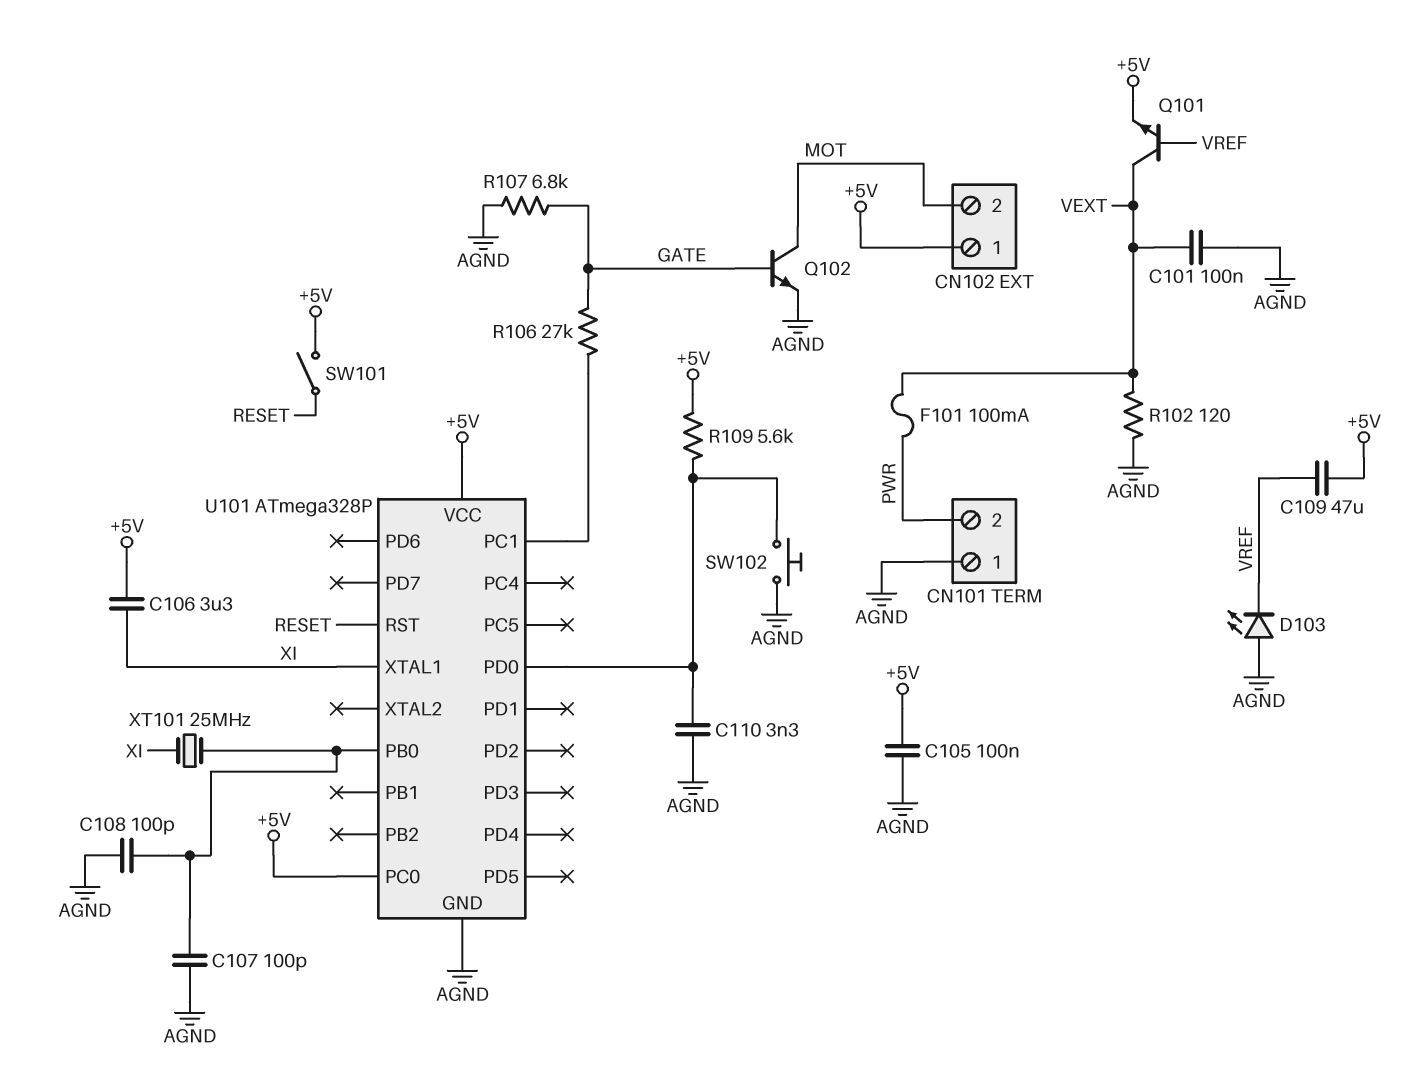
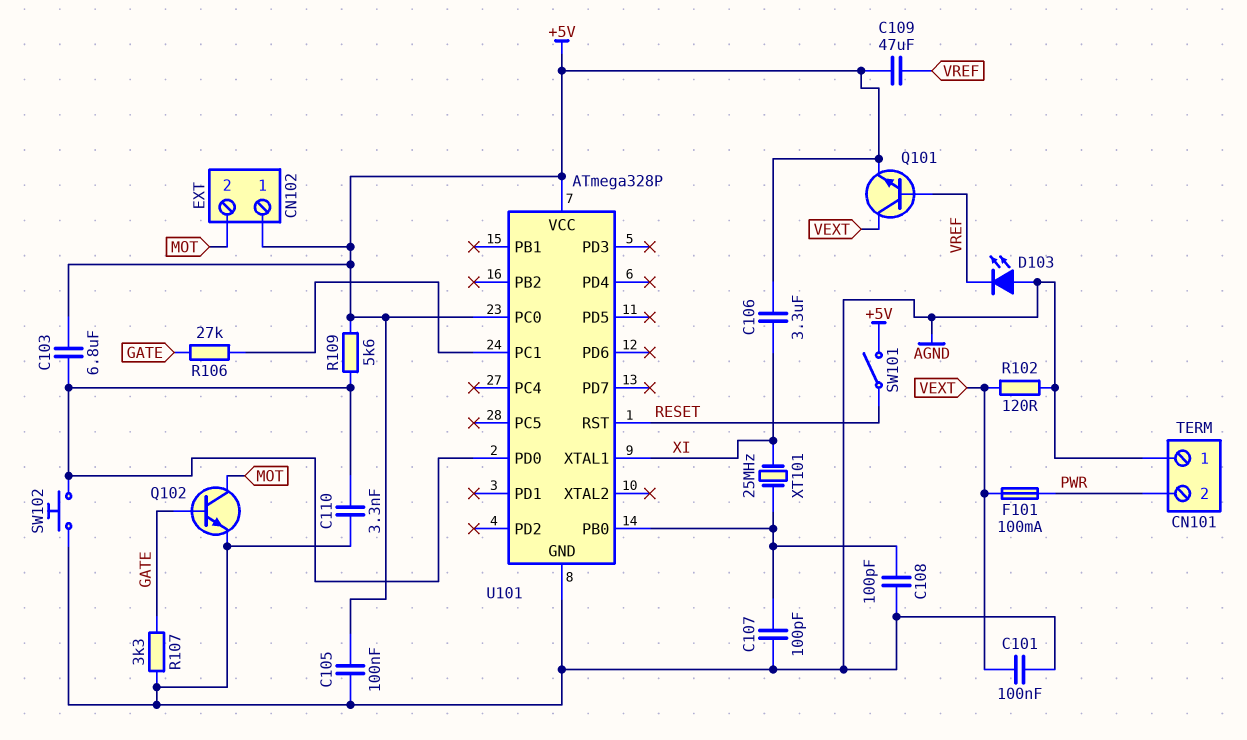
C103: none -> 6.8uF (+5V, U101/PD0)
R107: 6.8k (AGND, GATE) -> 3.3k (AGND, GATE)

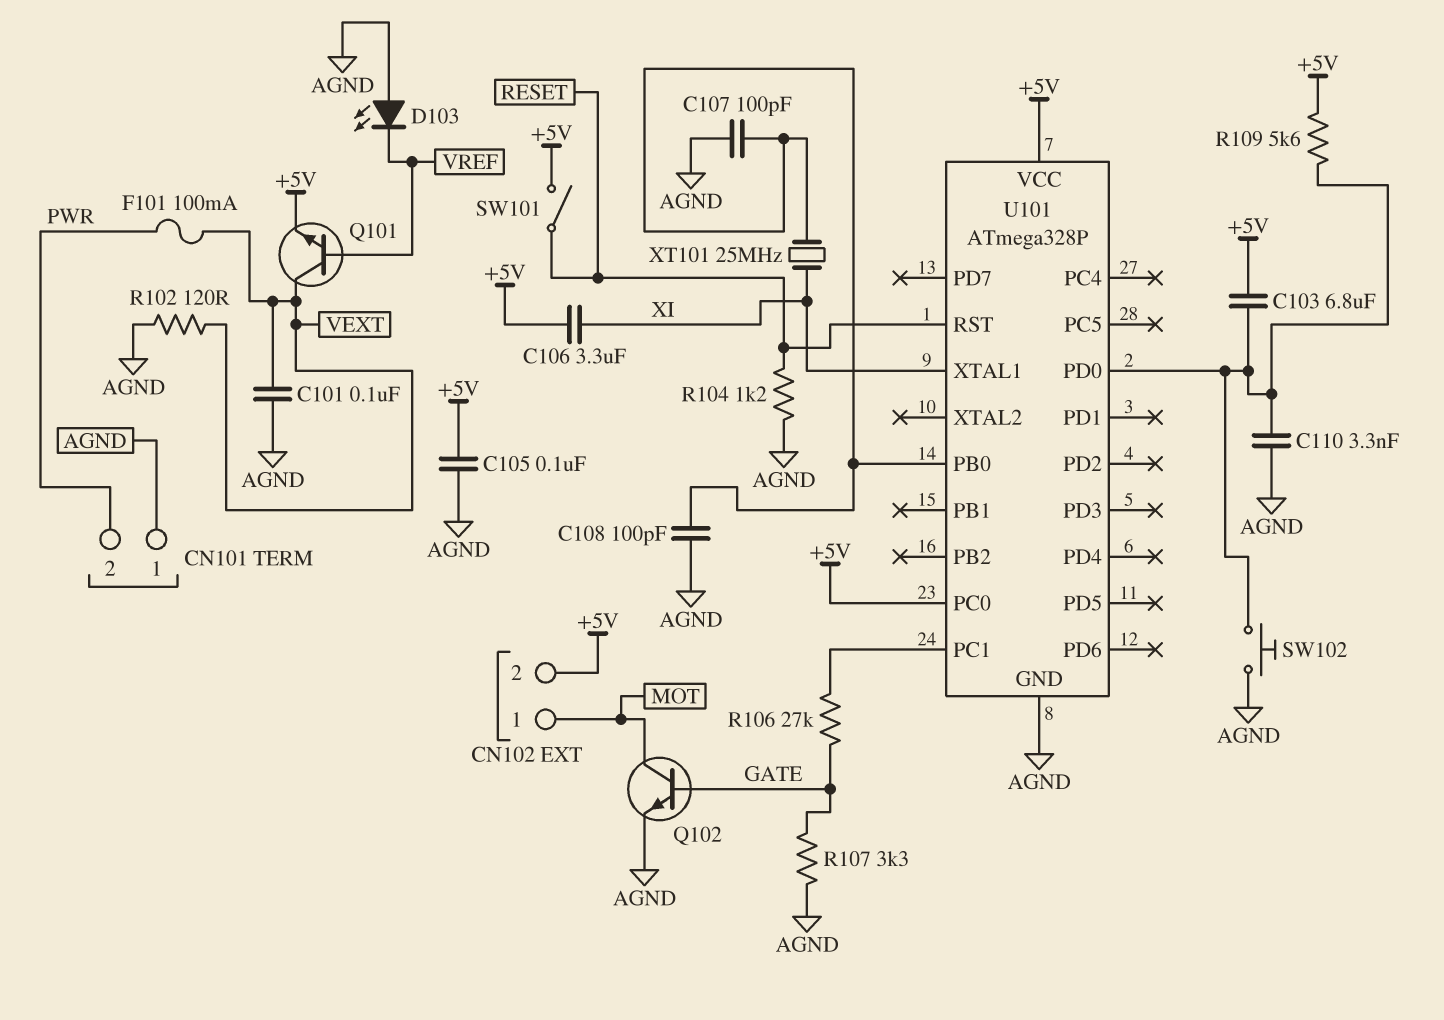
C109: 47uF (+5V, VREF) -> none
CN102 pin 1: +5V -> MOT
CN102 pin 2: MOT -> +5V
R104: none -> 1.2k (AGND, RESET)

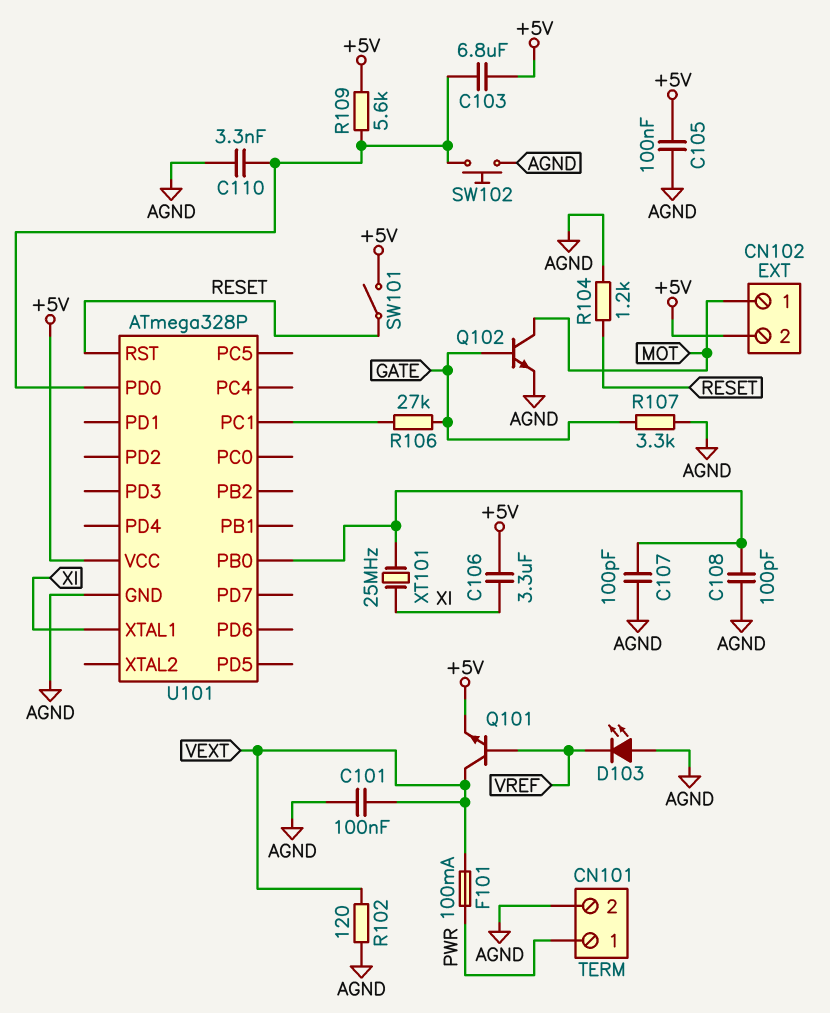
CN101 pin 1: AGND -> PWR
CN101 pin 2: PWR -> AGND
U101 pin PC0: +5V -> none

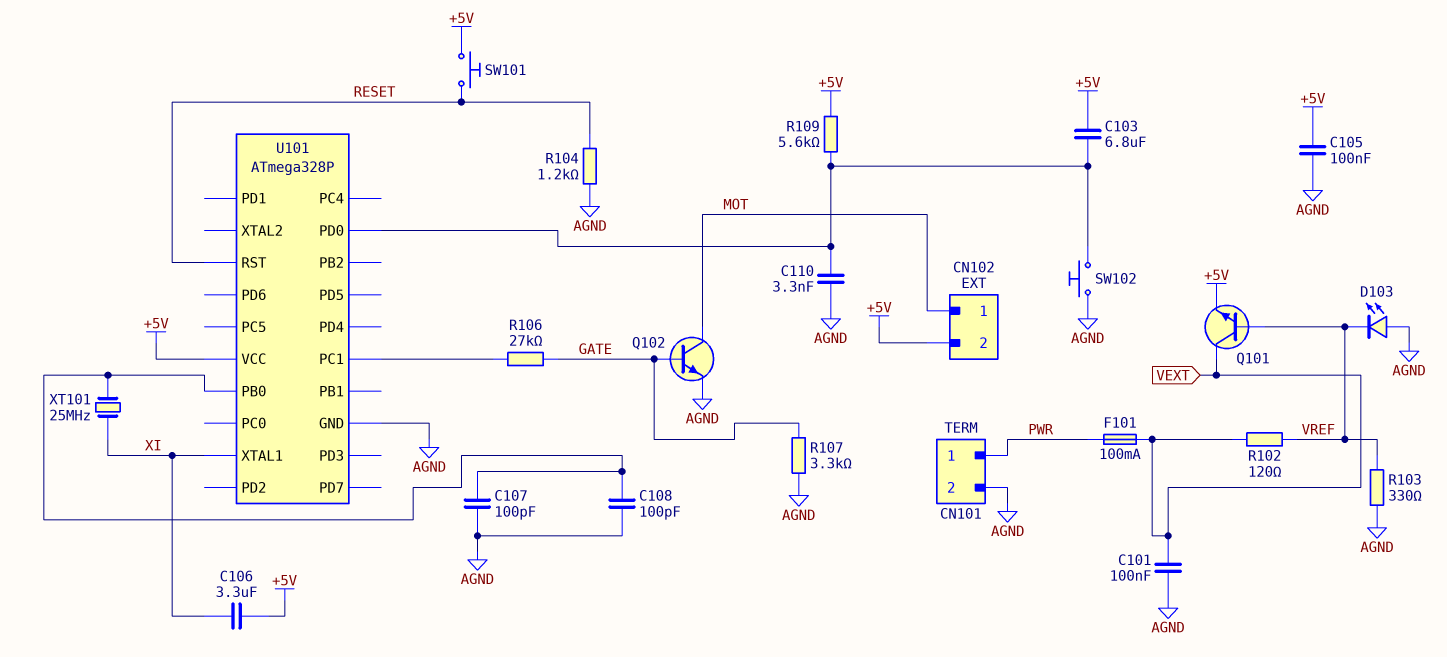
R102: 120 (AGND, VEXT) -> 120 (VEXT, VREF)
R103: none -> 330 (AGND, VREF)
SW101: switch (+5V, RESET) -> button (+5V, RESET)

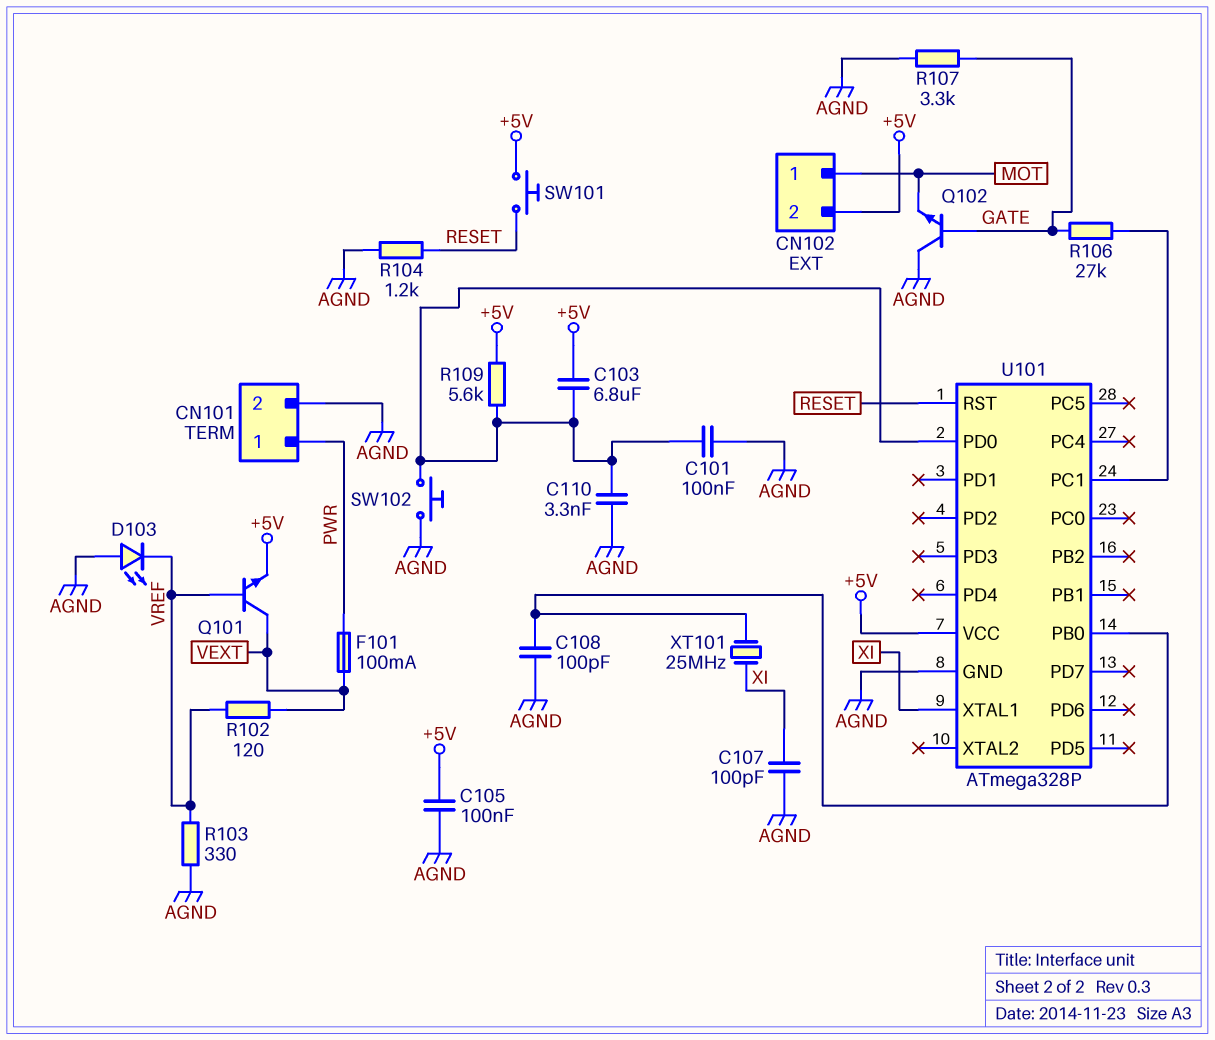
C101: 100nF (AGND, VEXT) -> 100nF (AGND, U101/PD0)
C106: 3.3uF (+5V, XI) -> none
C107: 100pF (AGND, U101/PB0) -> 100pF (AGND, XI)
Q102: NPN (B GATE, C MOT, E AGND) -> NPN (B GATE, C AGND, E MOT)

